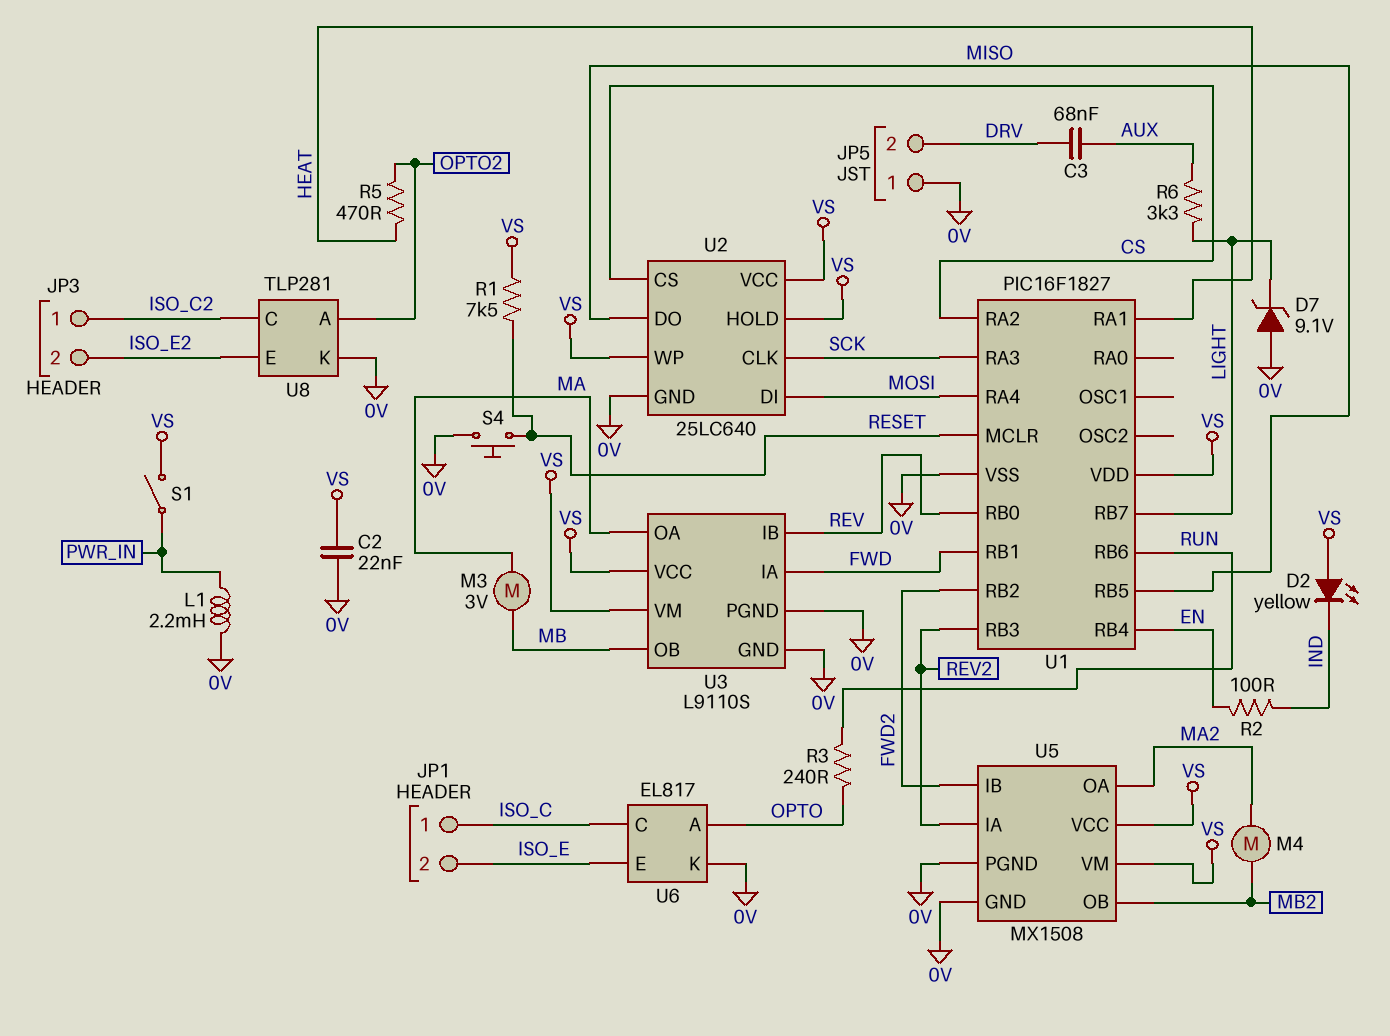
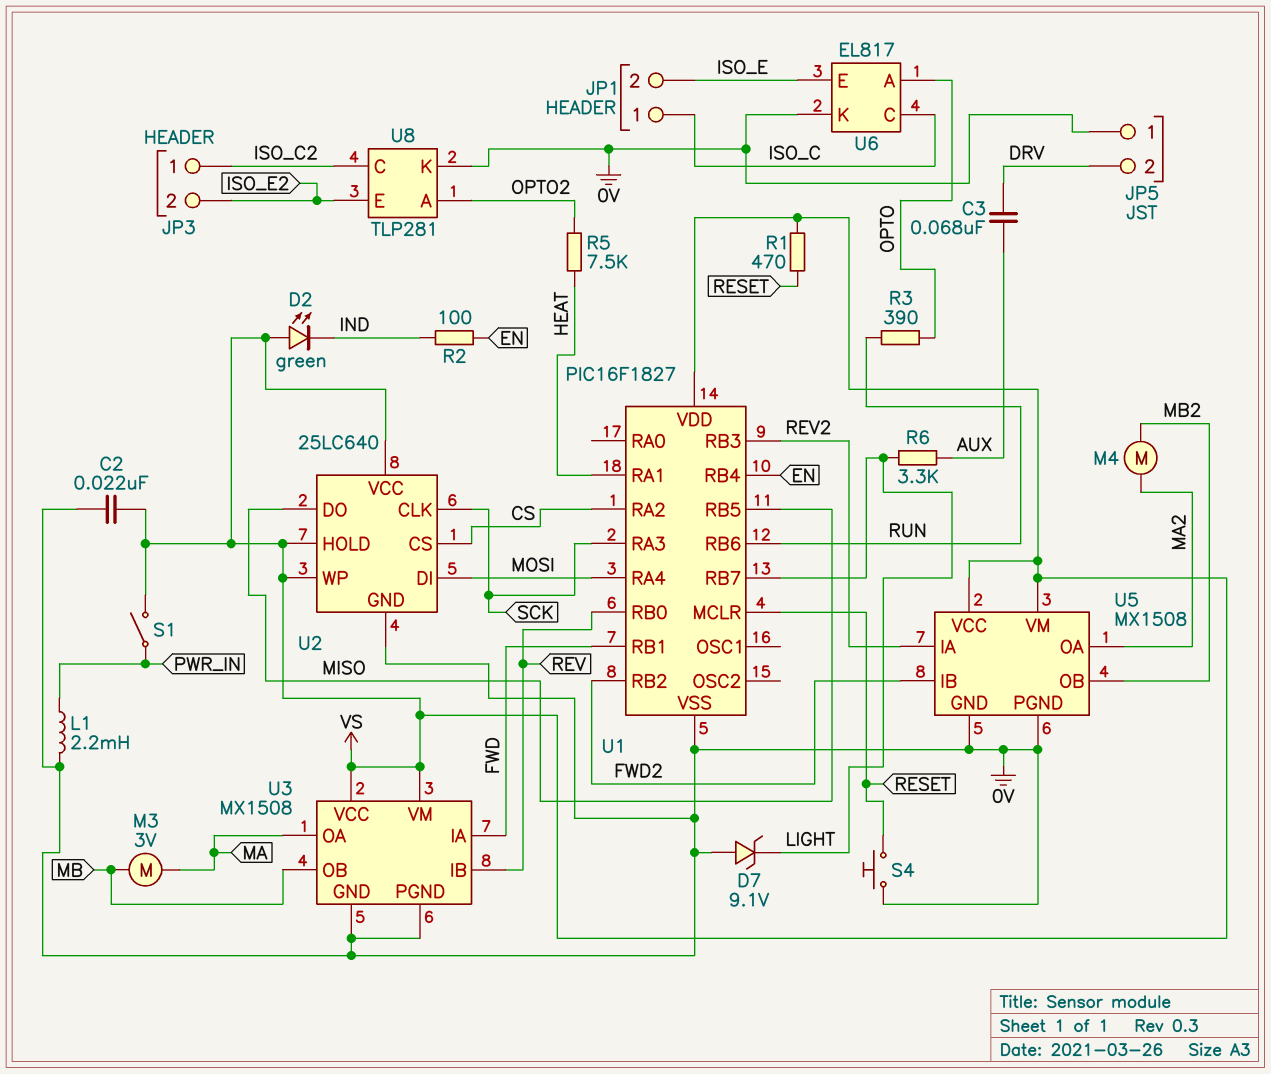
D2: LED yellow (A VS, K IND) -> LED green (A VS, K IND)
R1: 7.5k (RESET, VS) -> 470 (RESET, VS)
R3: 240 (OPTO, RUN) -> 390 (OPTO, RUN)
R5: 470 (HEAT, OPTO2) -> 7.5k (HEAT, OPTO2)
U3: L9110S -> MX1508

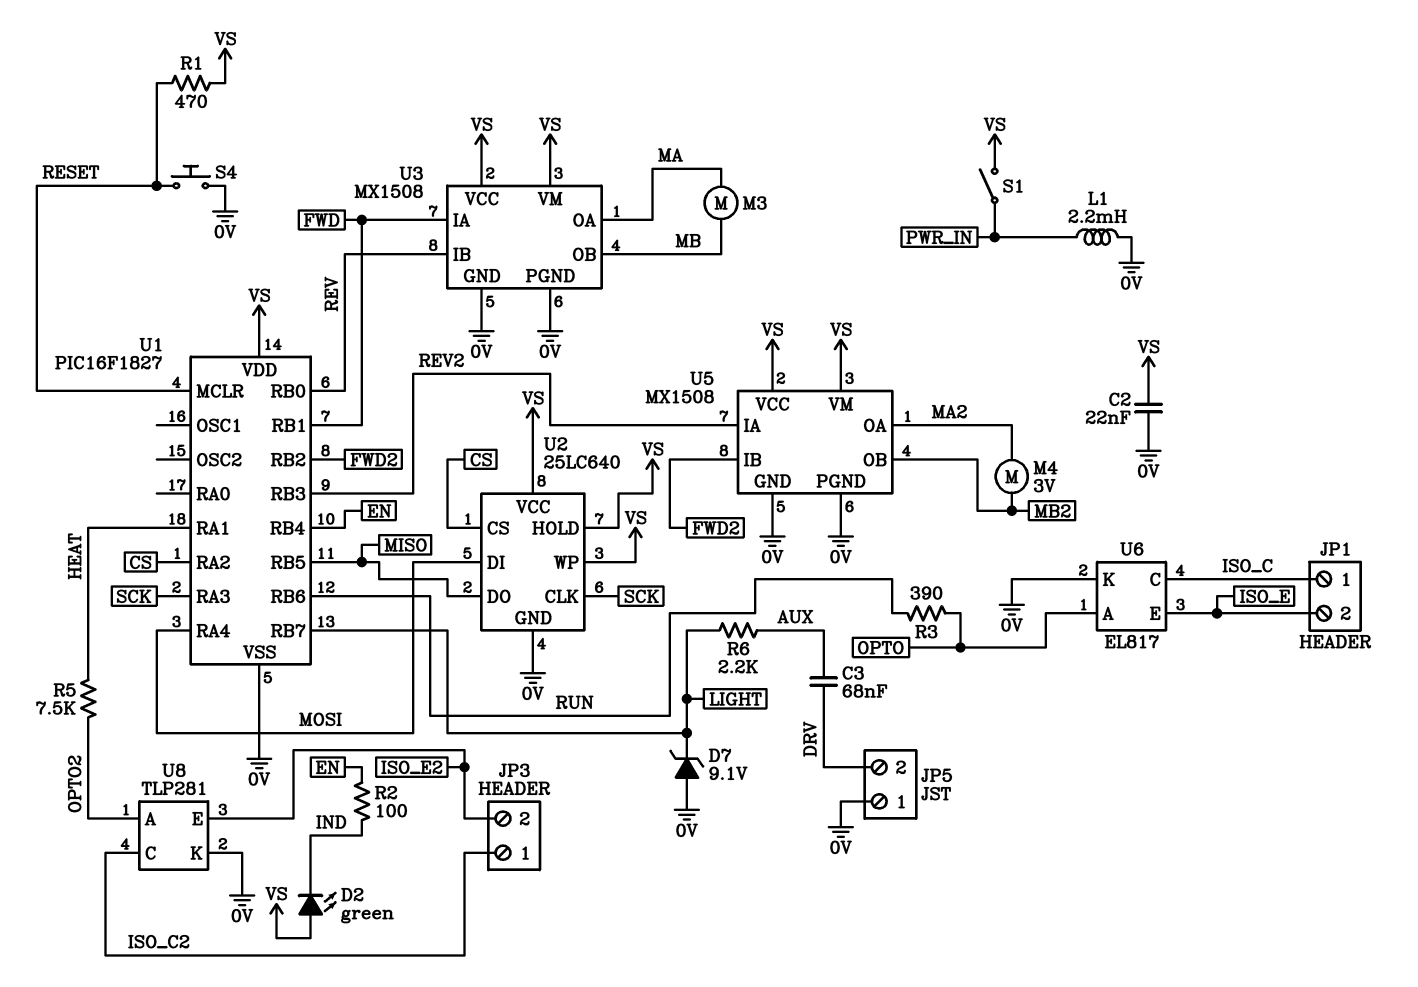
M3: motor 3V (MA, MB) -> motor (MA, MB)
M4: motor (MA2, MB2) -> motor 3V (MA2, MB2)
R6: 3.3k (AUX, LIGHT) -> 2.2k (AUX, LIGHT)

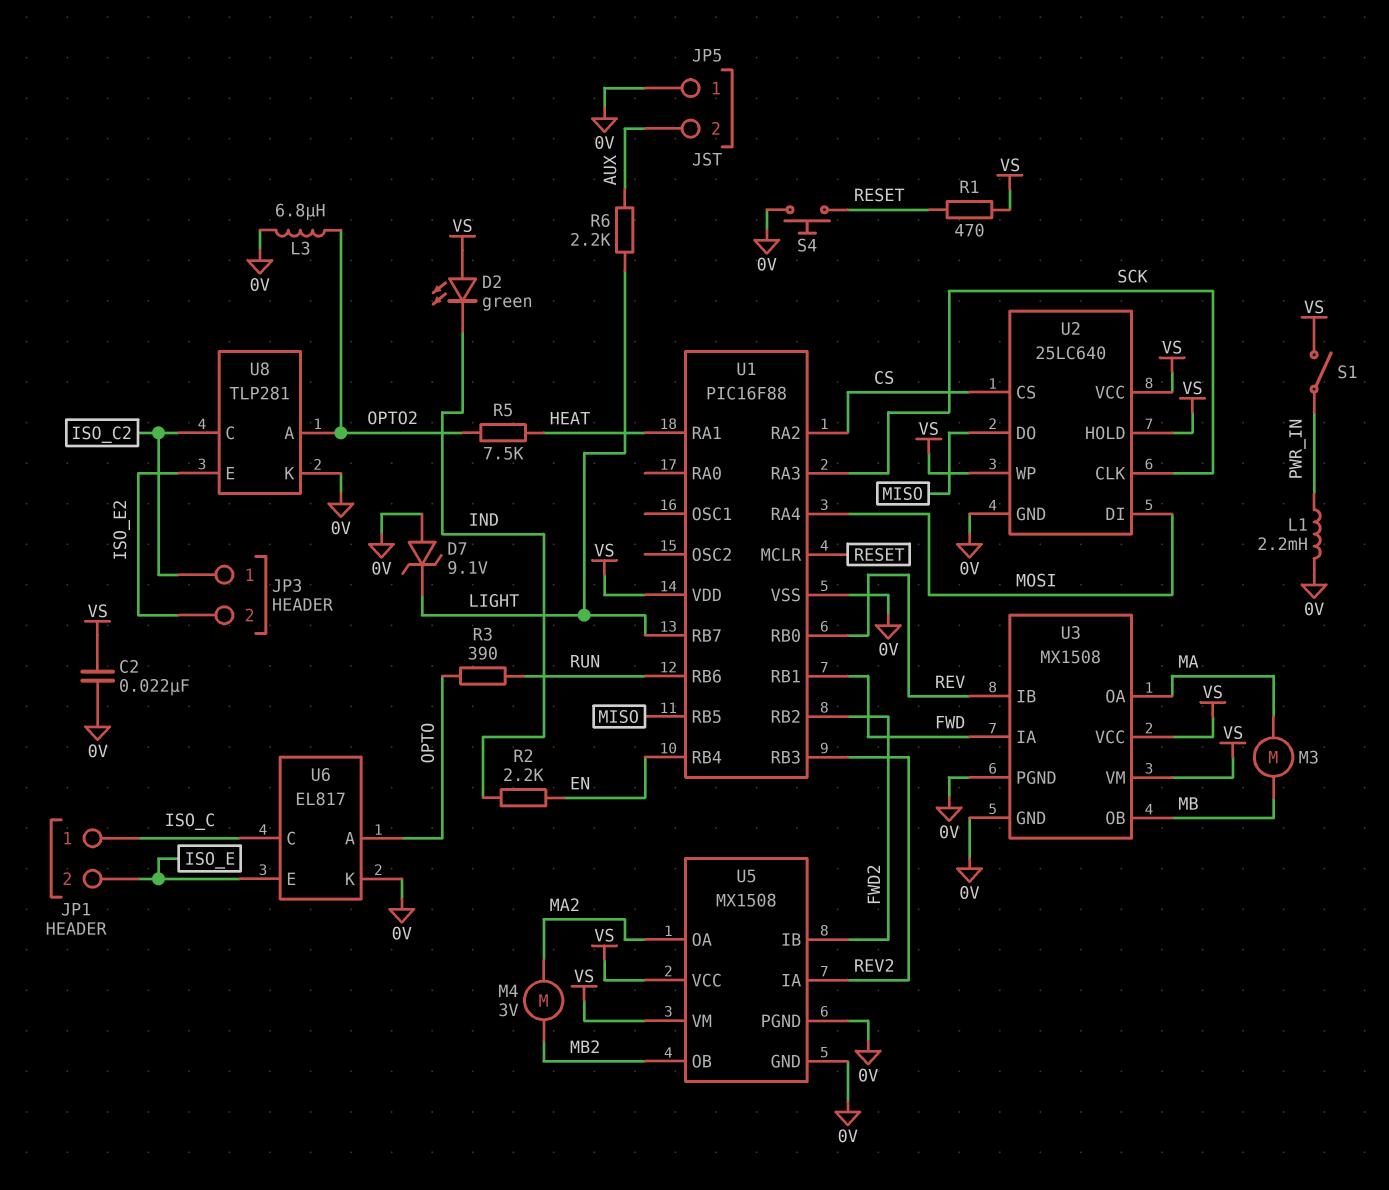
C3: 68nF (AUX, DRV) -> none
JP5 pin 2: DRV -> AUX
L3: none -> 6.8uH (0V, OPTO2)
R2: 100 (EN, IND) -> 2.2k (EN, IND)
U1: PIC16F1827 -> PIC16F88

